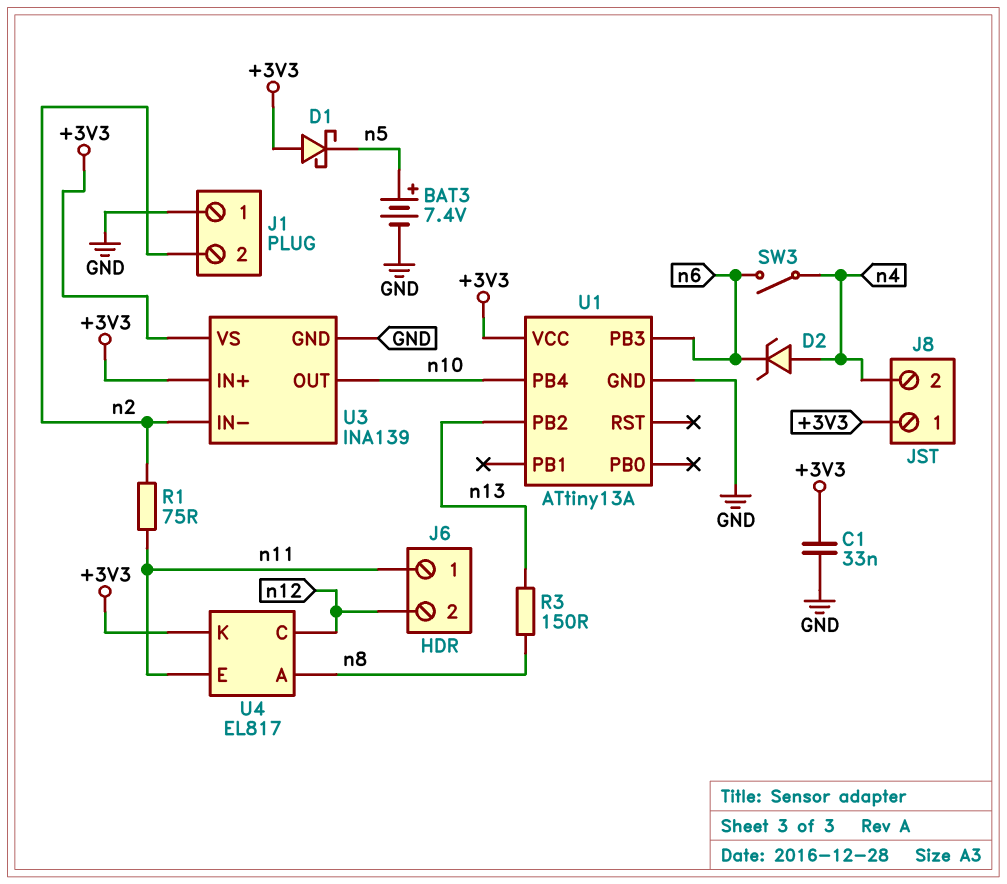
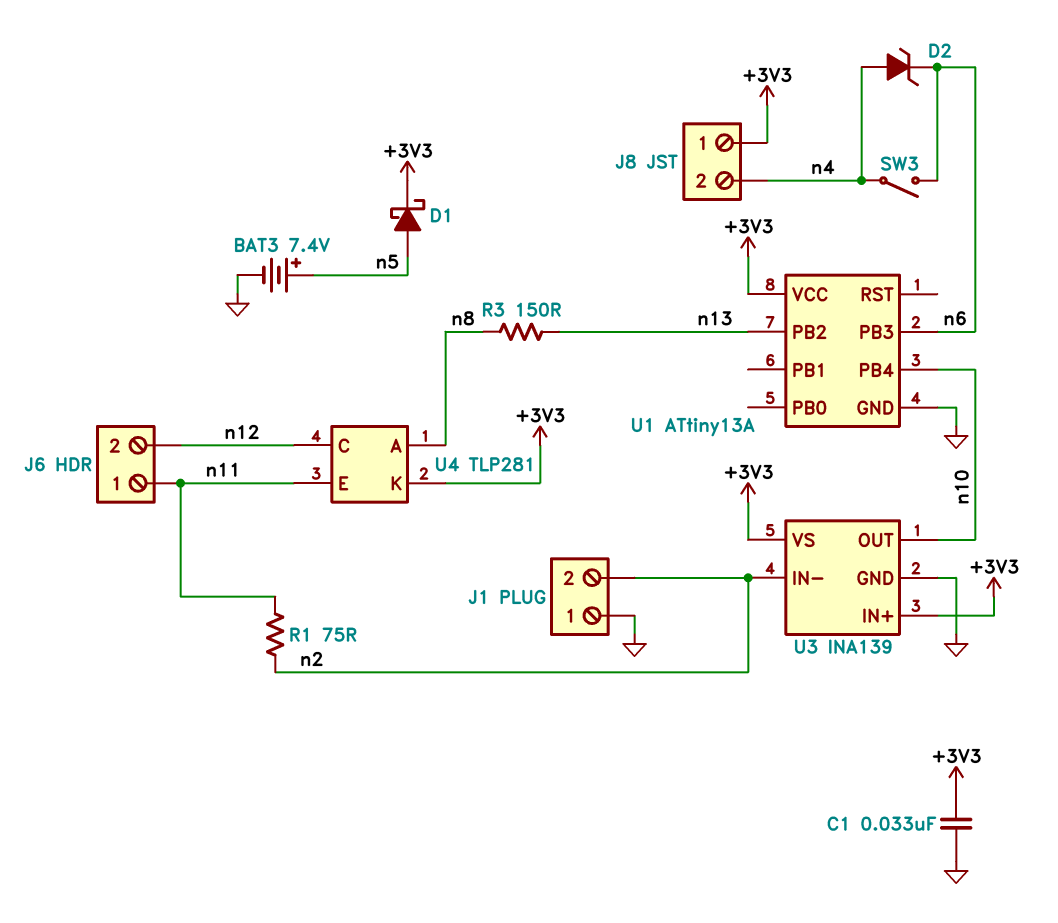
D1: schottky (A +3V3, K n5) -> schottky (A n5, K +3V3)
U4: EL817 -> TLP281

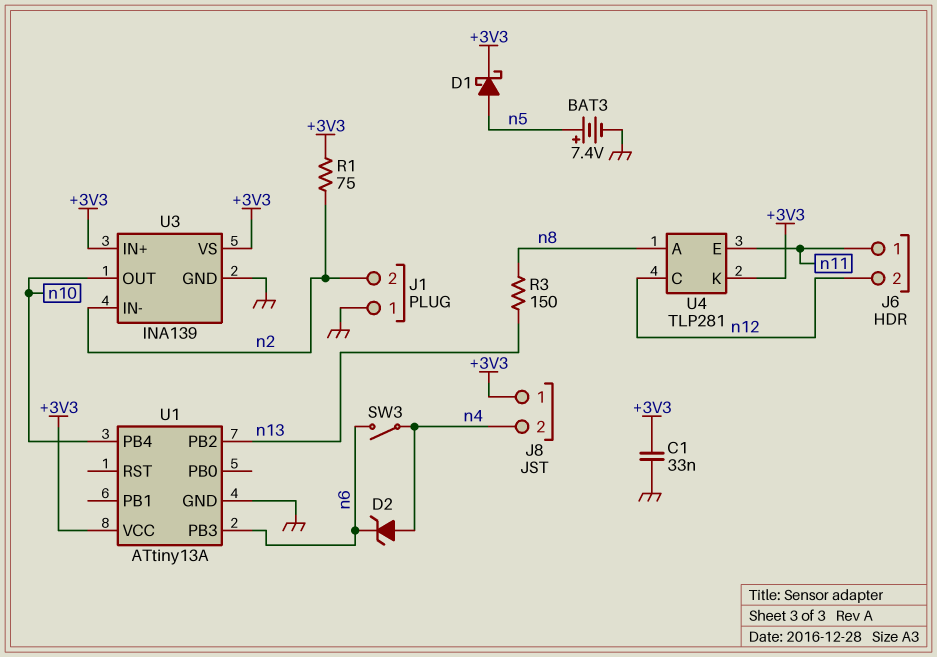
R1: 75 (n2, n11) -> 75 (+3V3, n2)

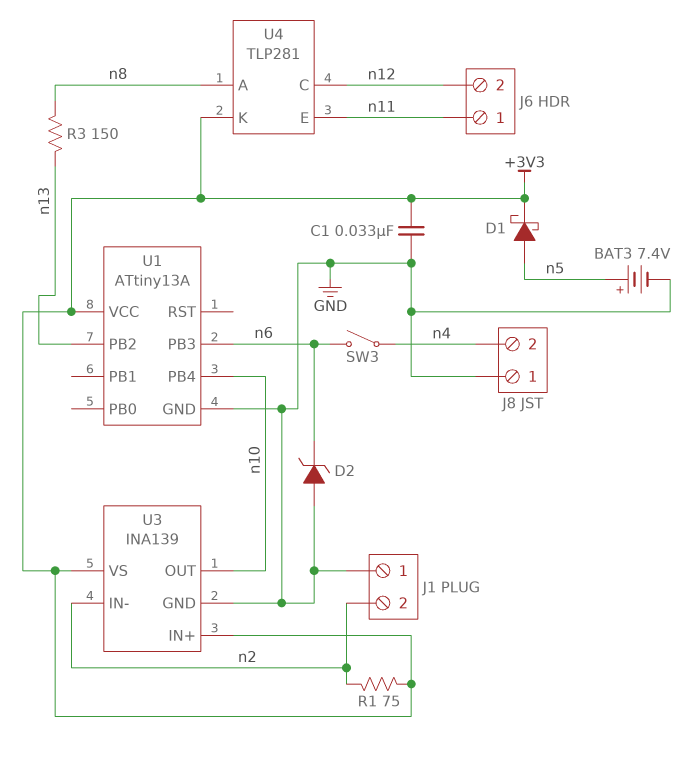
D2: zener (A n4, K n6) -> zener (A GND, K n6)
J8 pin 1: +3V3 -> GND

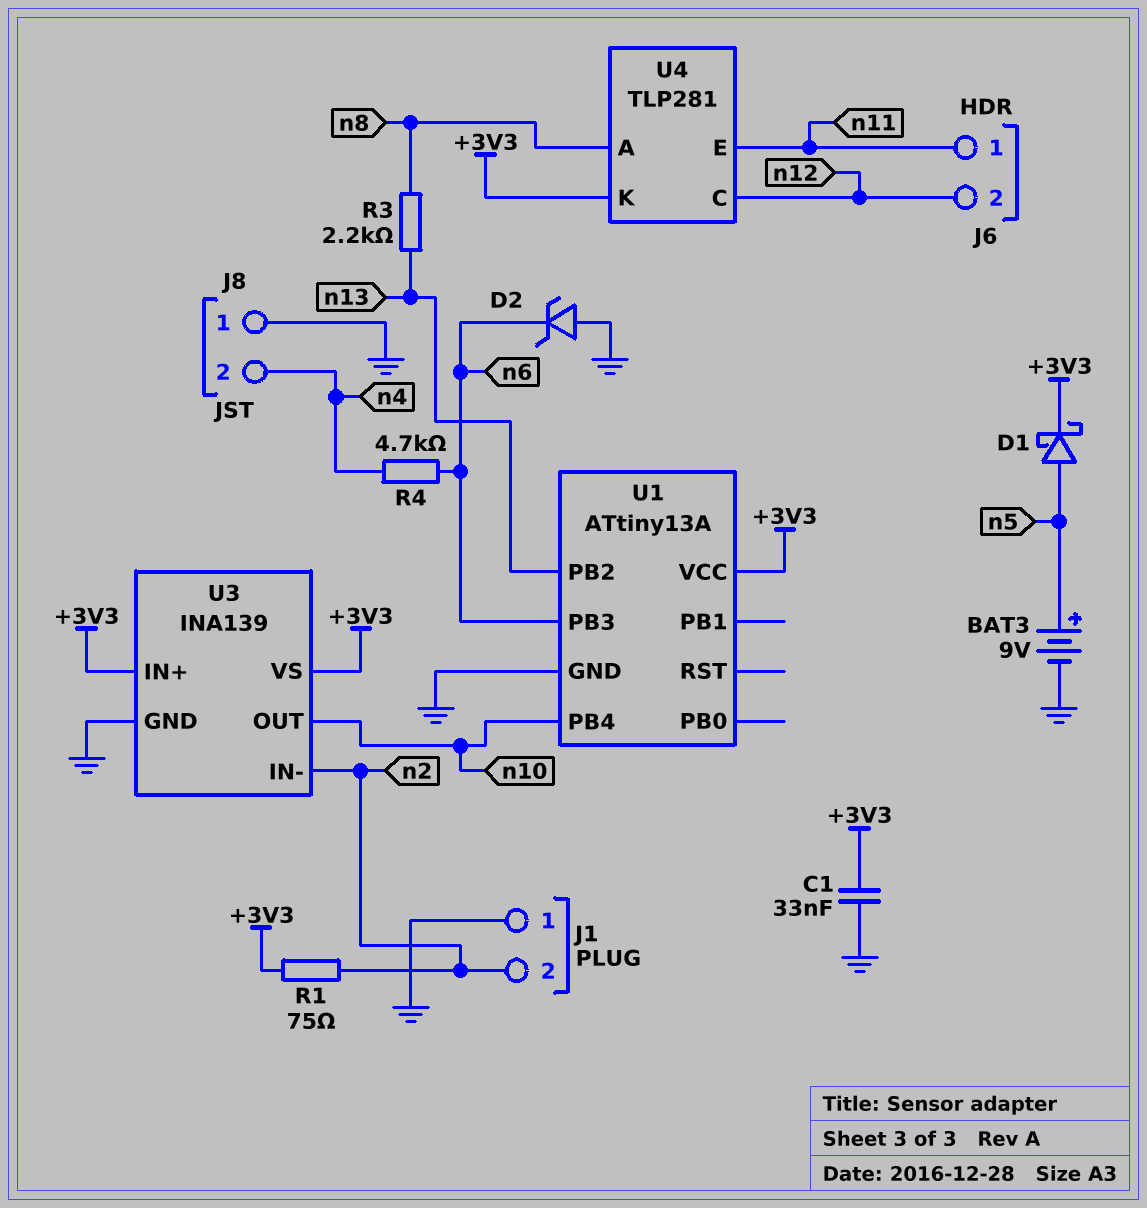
BAT3: 7.4V (plus n5, minus GND) -> 9V (plus n5, minus GND)
R3: 150 (n8, n13) -> 2.2k (n8, n13)
R4: none -> 4.7k (n4, n6)
SW3: switch (n4, n6) -> none

